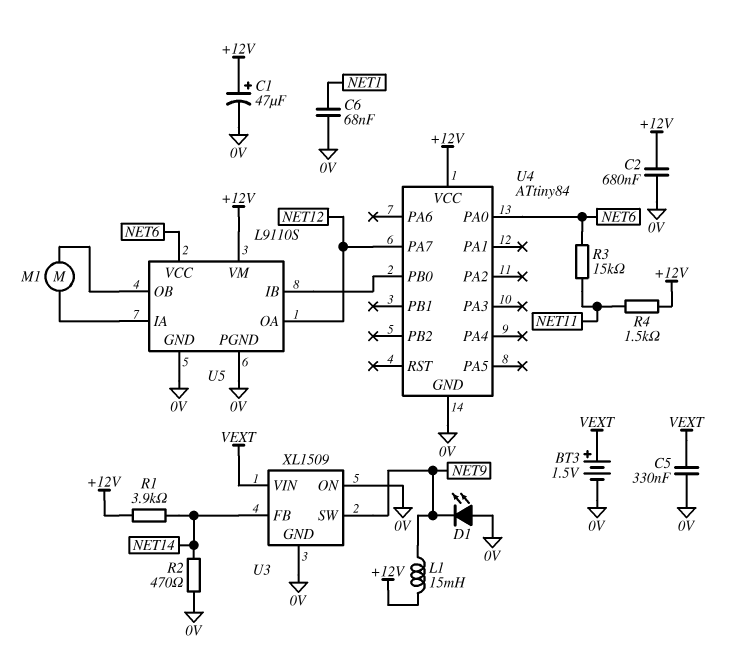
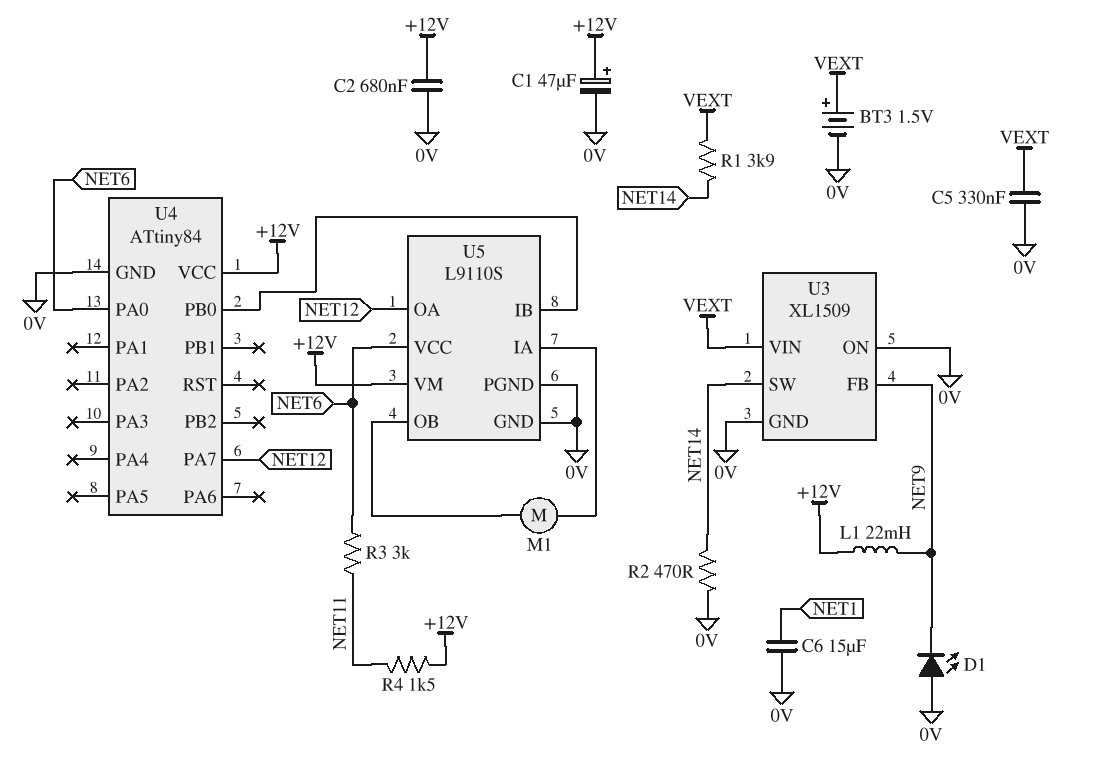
C6: 68nF (0V, NET1) -> 15uF (0V, NET1)
L1: 15mH (+12V, NET9) -> 22mH (+12V, NET9)
R1: 3.9k (+12V, NET14) -> 3.9k (NET14, VEXT)
R3: 15k (NET6, NET11) -> 3k (NET6, NET11)
U3 pin FB: NET14 -> NET9
U3 pin SW: NET9 -> NET14

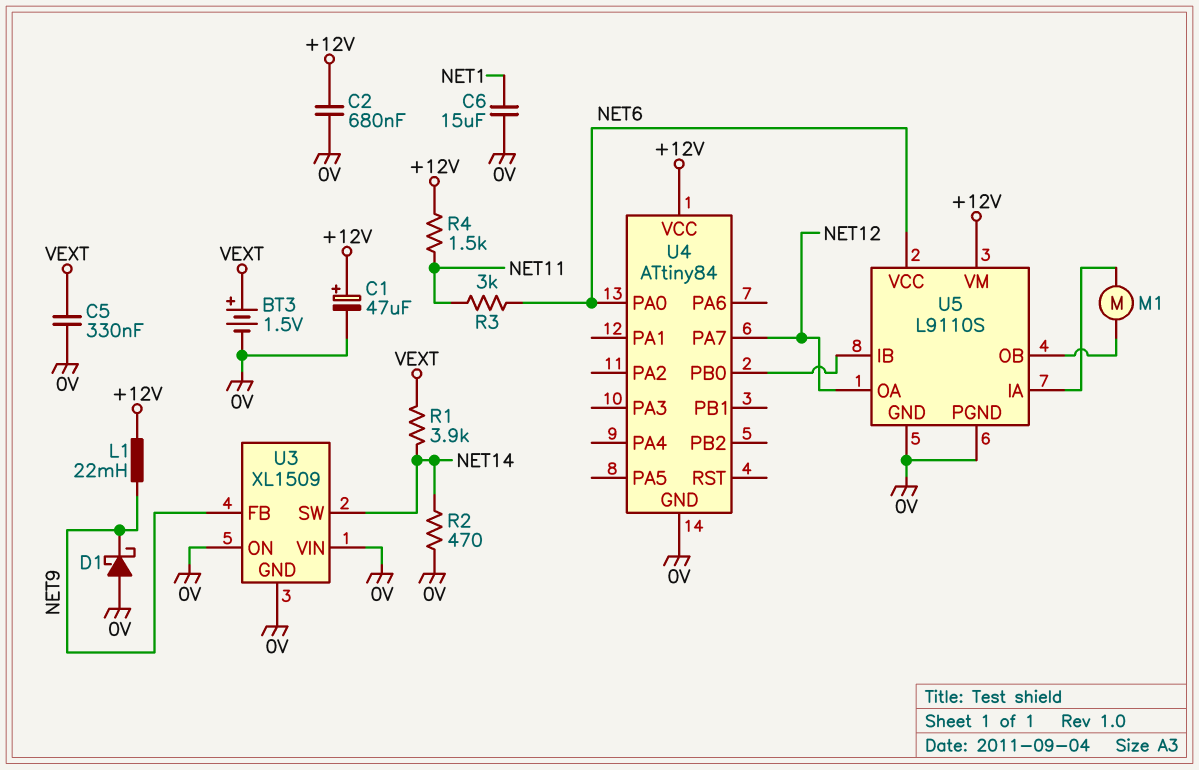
D1: LED (A 0V, K NET9) -> schottky (A 0V, K NET9)
U3 pin VIN: VEXT -> 0V

